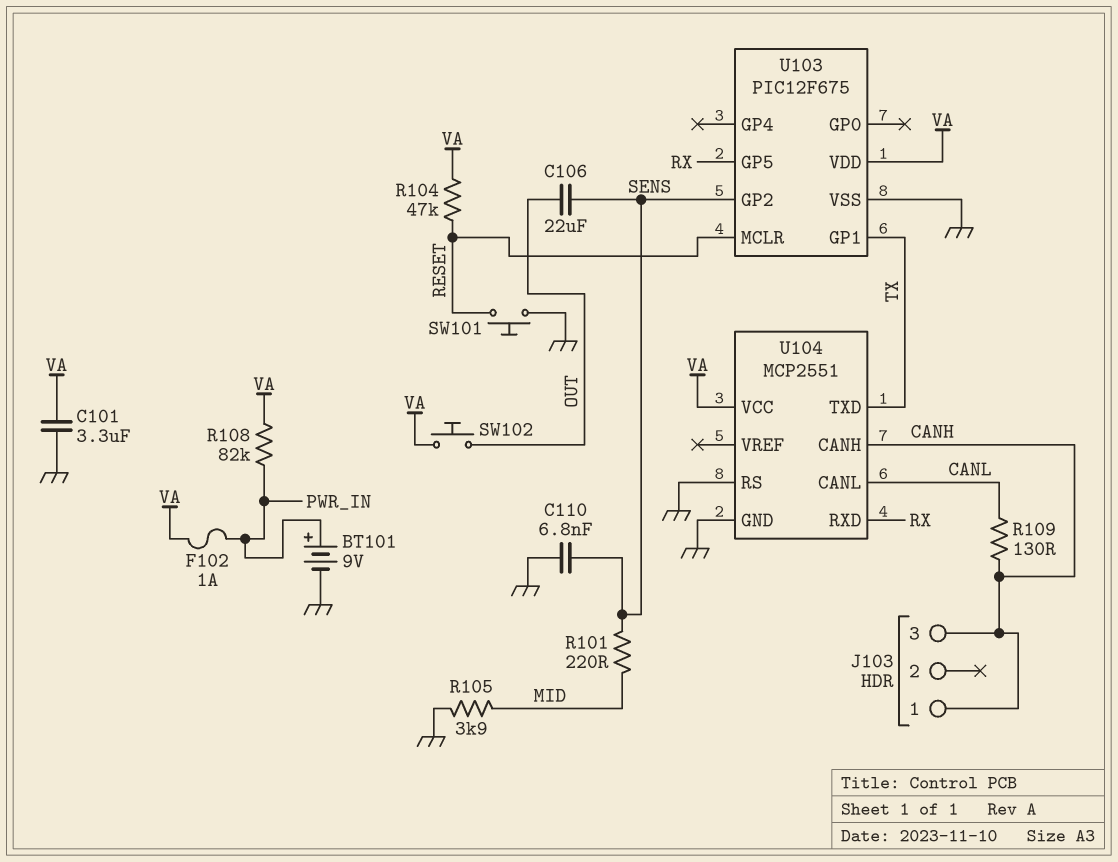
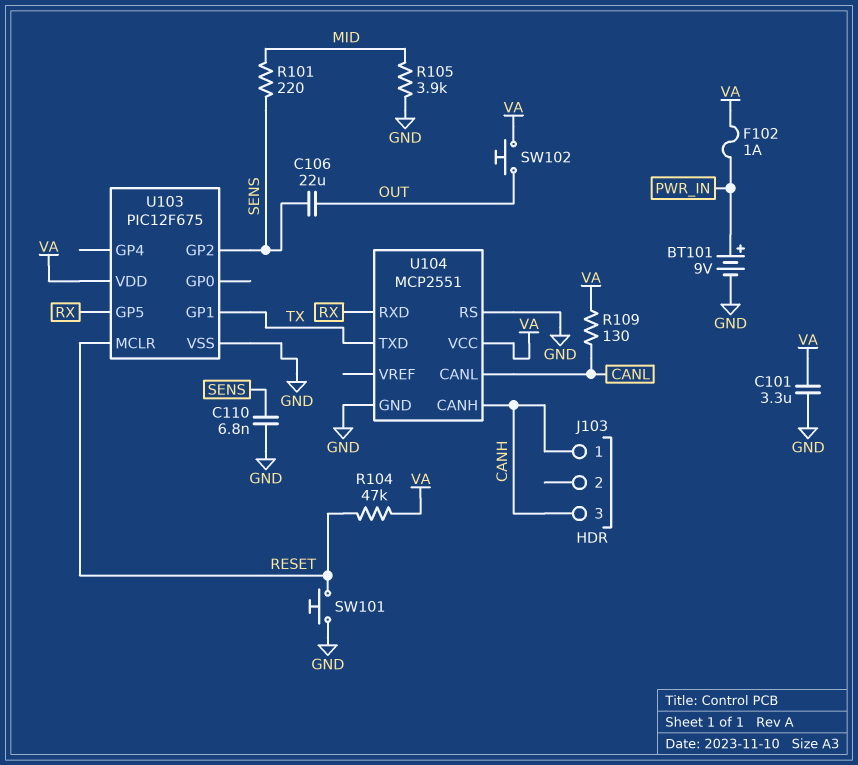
R108: 82k (PWR_IN, VA) -> none
R109: 130 (CANH, CANL) -> 130 (CANL, VA)

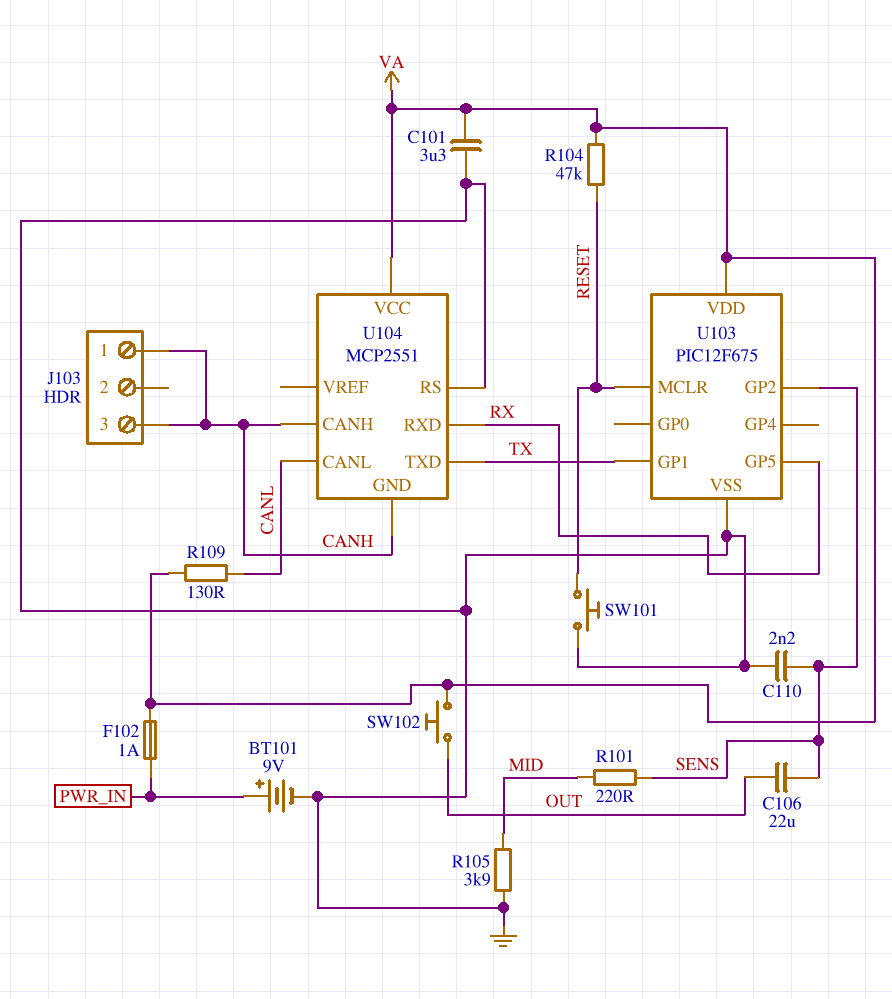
C110: 6.8nF (GND, SENS) -> 2.2nF (GND, SENS)
U104 pin GND: GND -> CANH

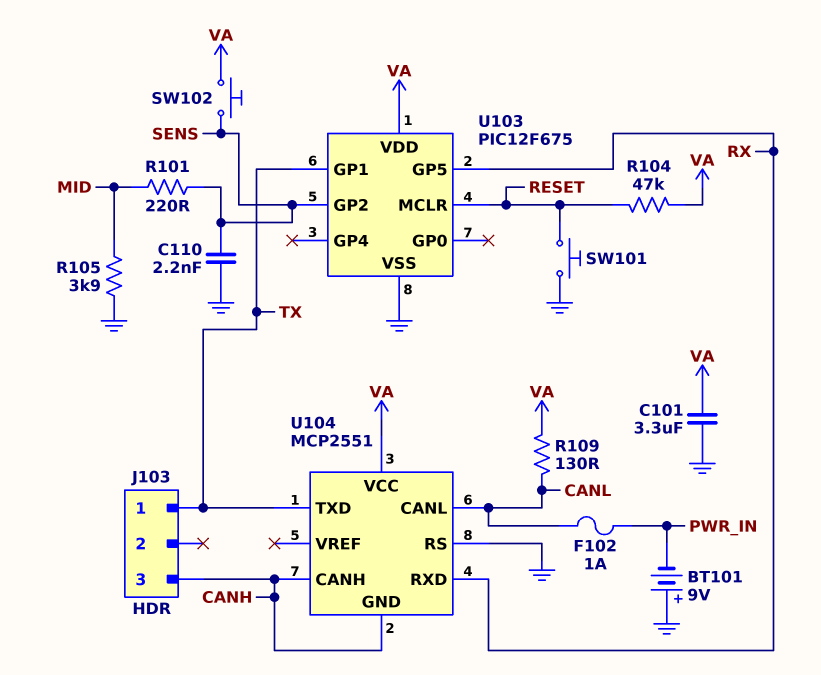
BT101: 9V (plus PWR_IN, minus GND) -> 9V (plus GND, minus PWR_IN)
C106: 22uF (OUT, SENS) -> none
F102: 1A (PWR_IN, VA) -> 1A (CANL, PWR_IN)
J103 pin 1: CANH -> TX
SW102: button (OUT, VA) -> button (SENS, VA)

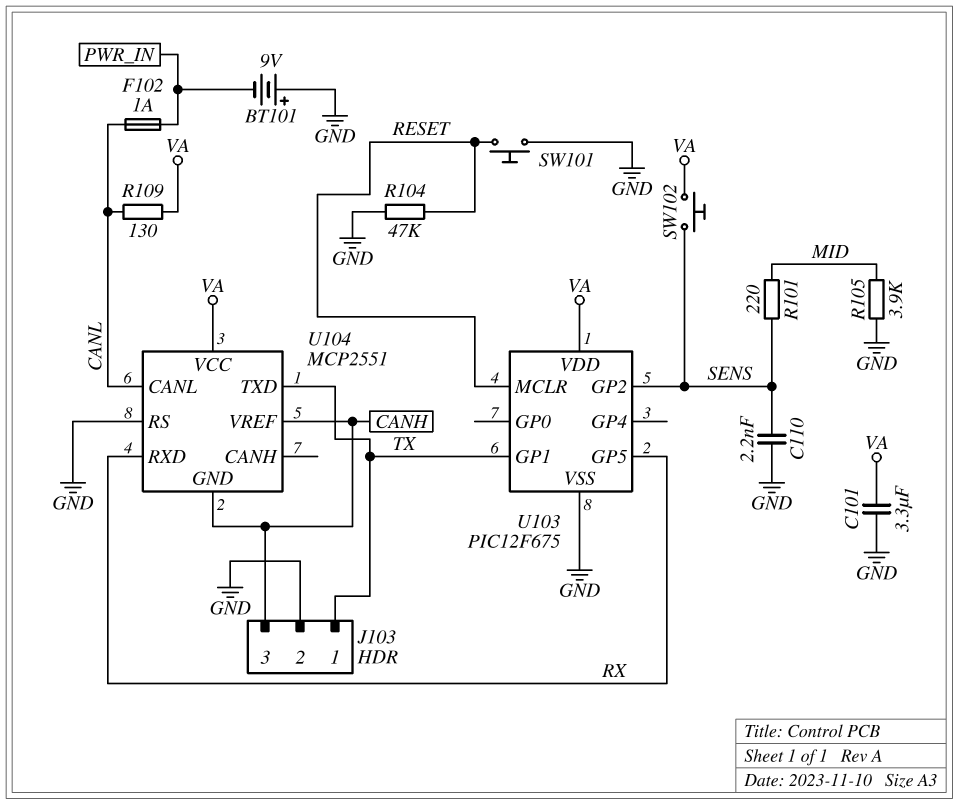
J103 pin 2: none -> GND
R104: 47k (RESET, VA) -> 47k (GND, RESET)
U104 pin CANH: CANH -> none
U104 pin VREF: none -> CANH

